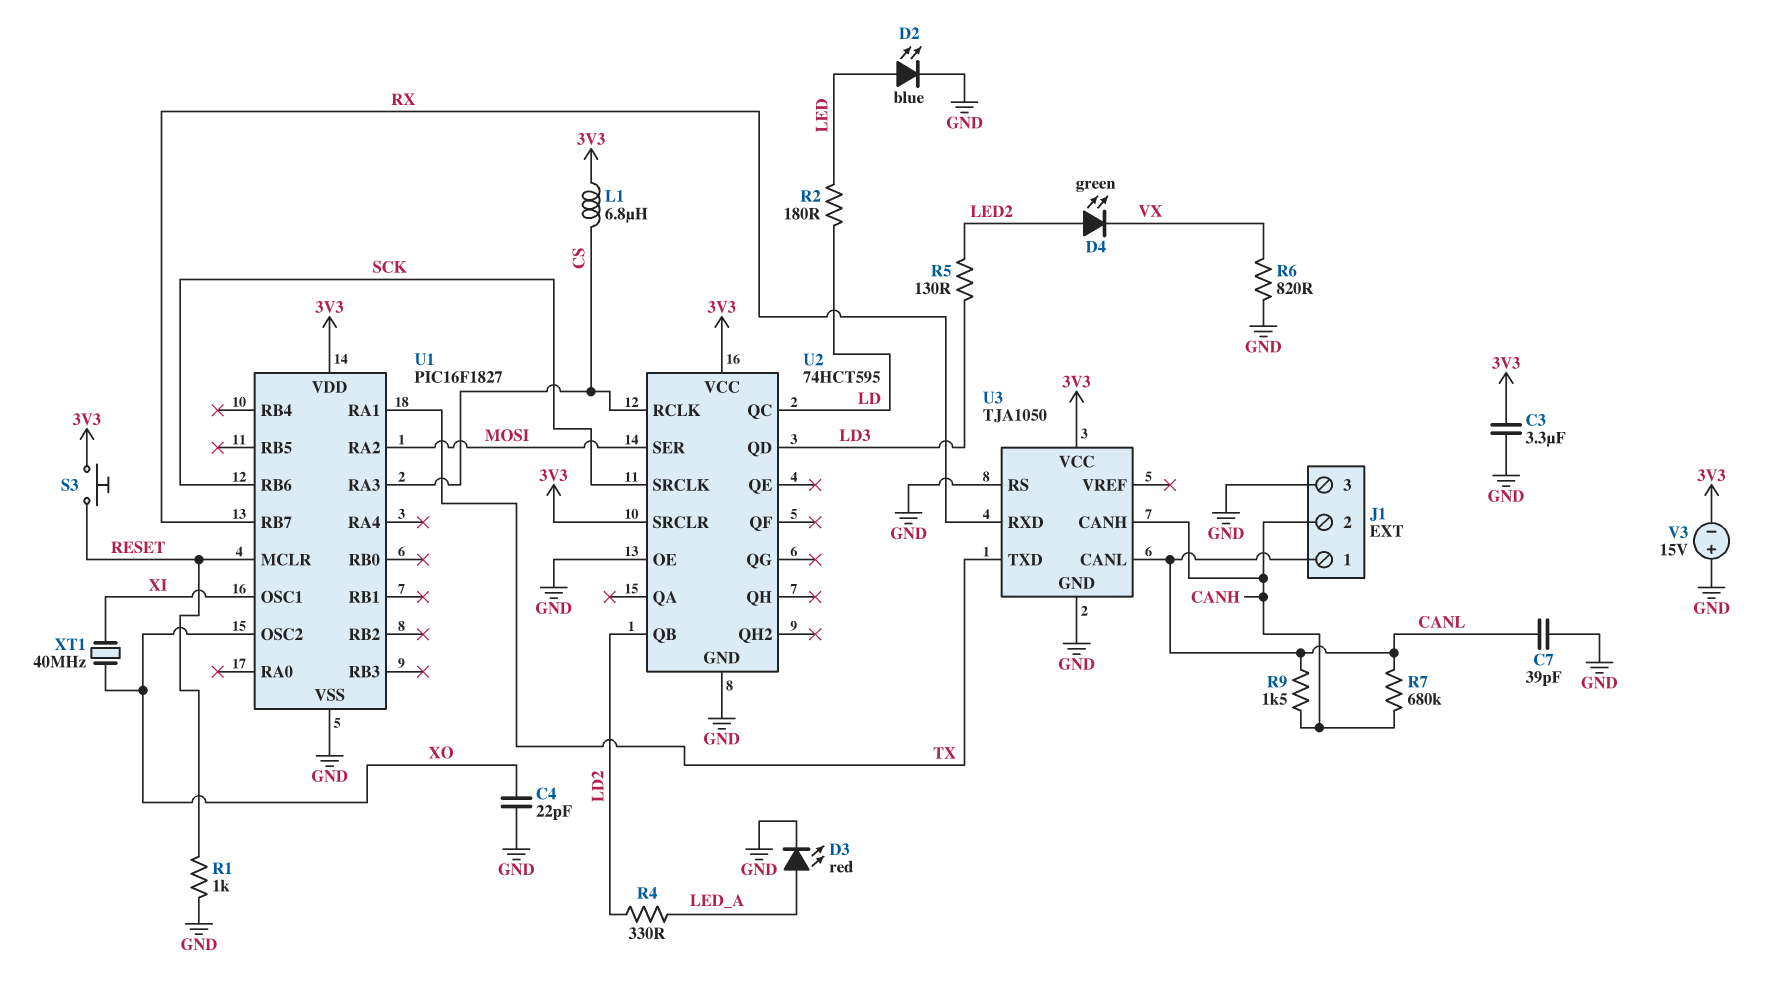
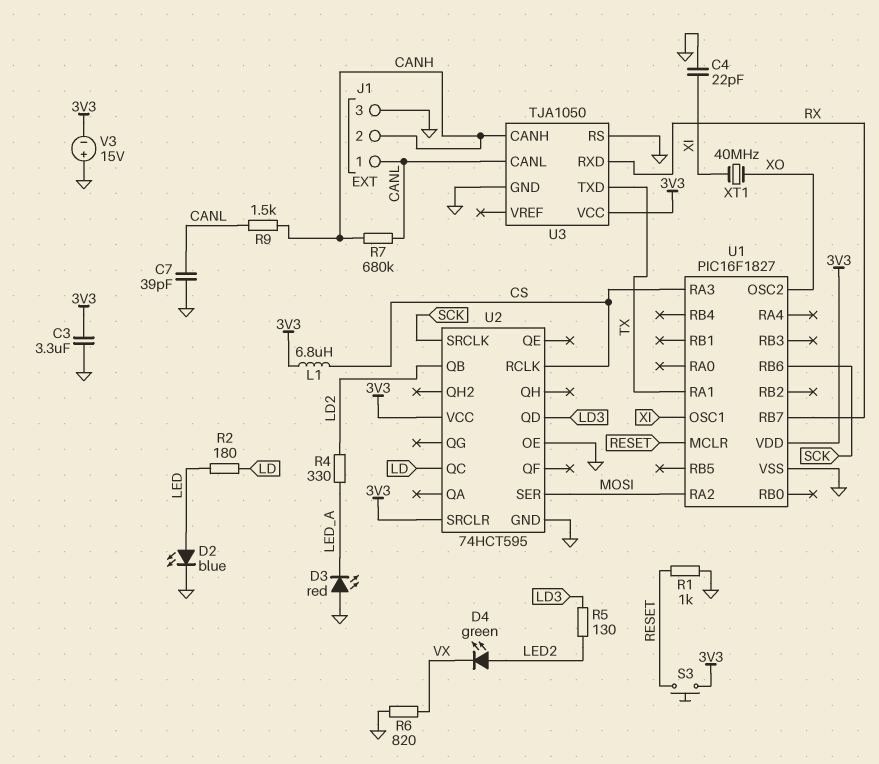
C4: 22pF (GND, XO) -> 22pF (GND, XI)
D3: LED red (A LED_A, K GND) -> LED red (A GND, K LED_A)

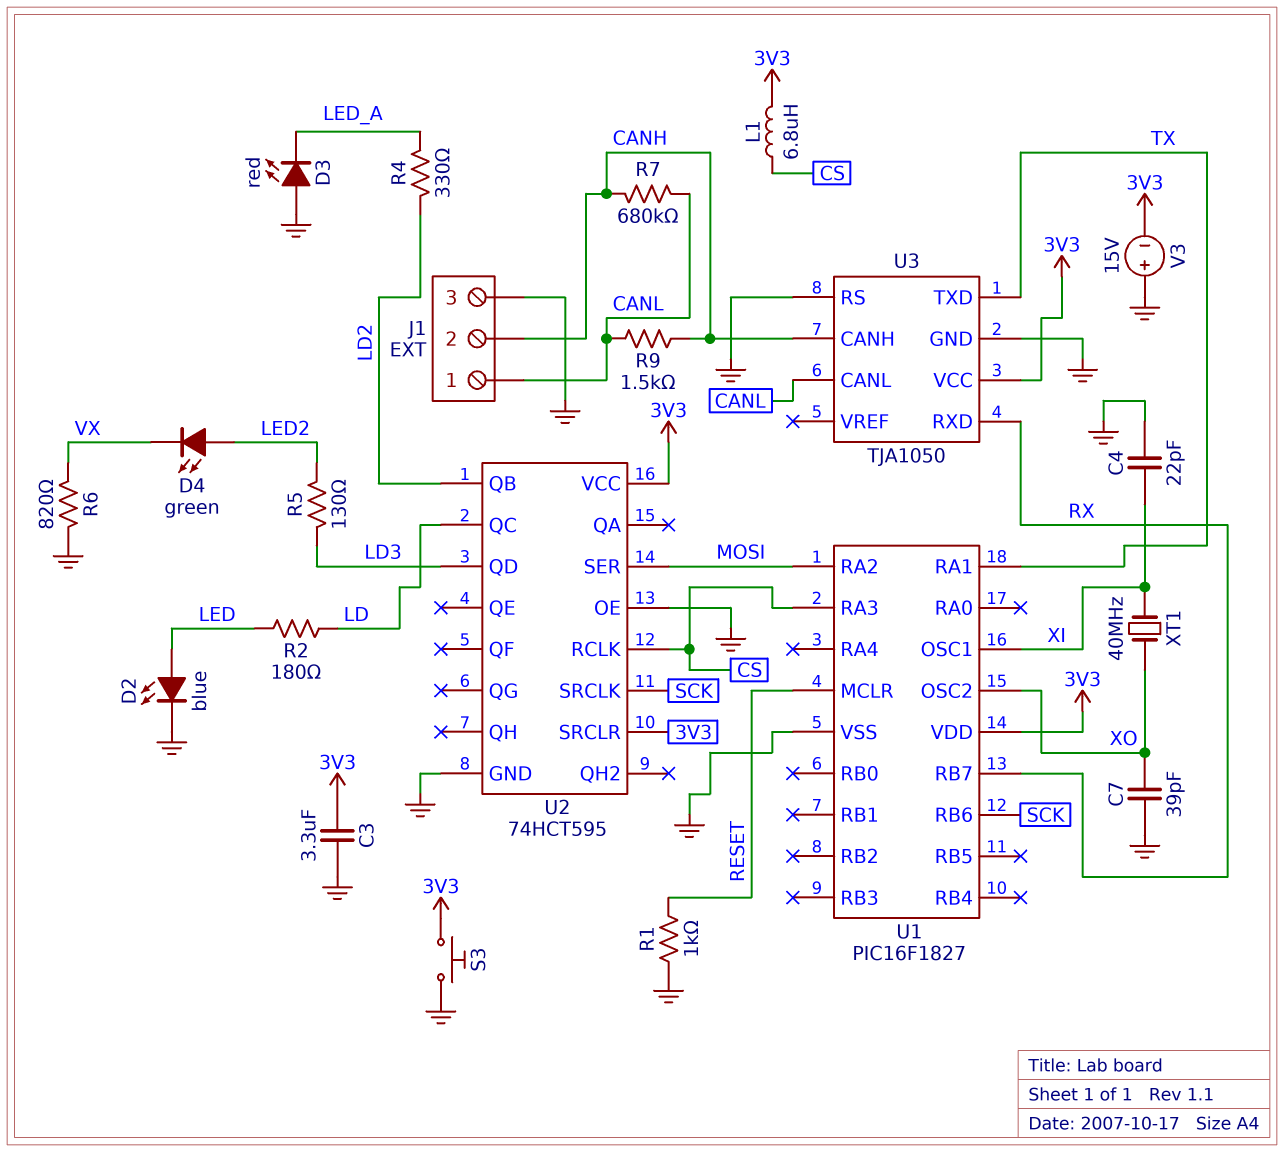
C7: 39pF (CANL, GND) -> 39pF (GND, XO)
S3: button (3V3, RESET) -> button (3V3, GND)

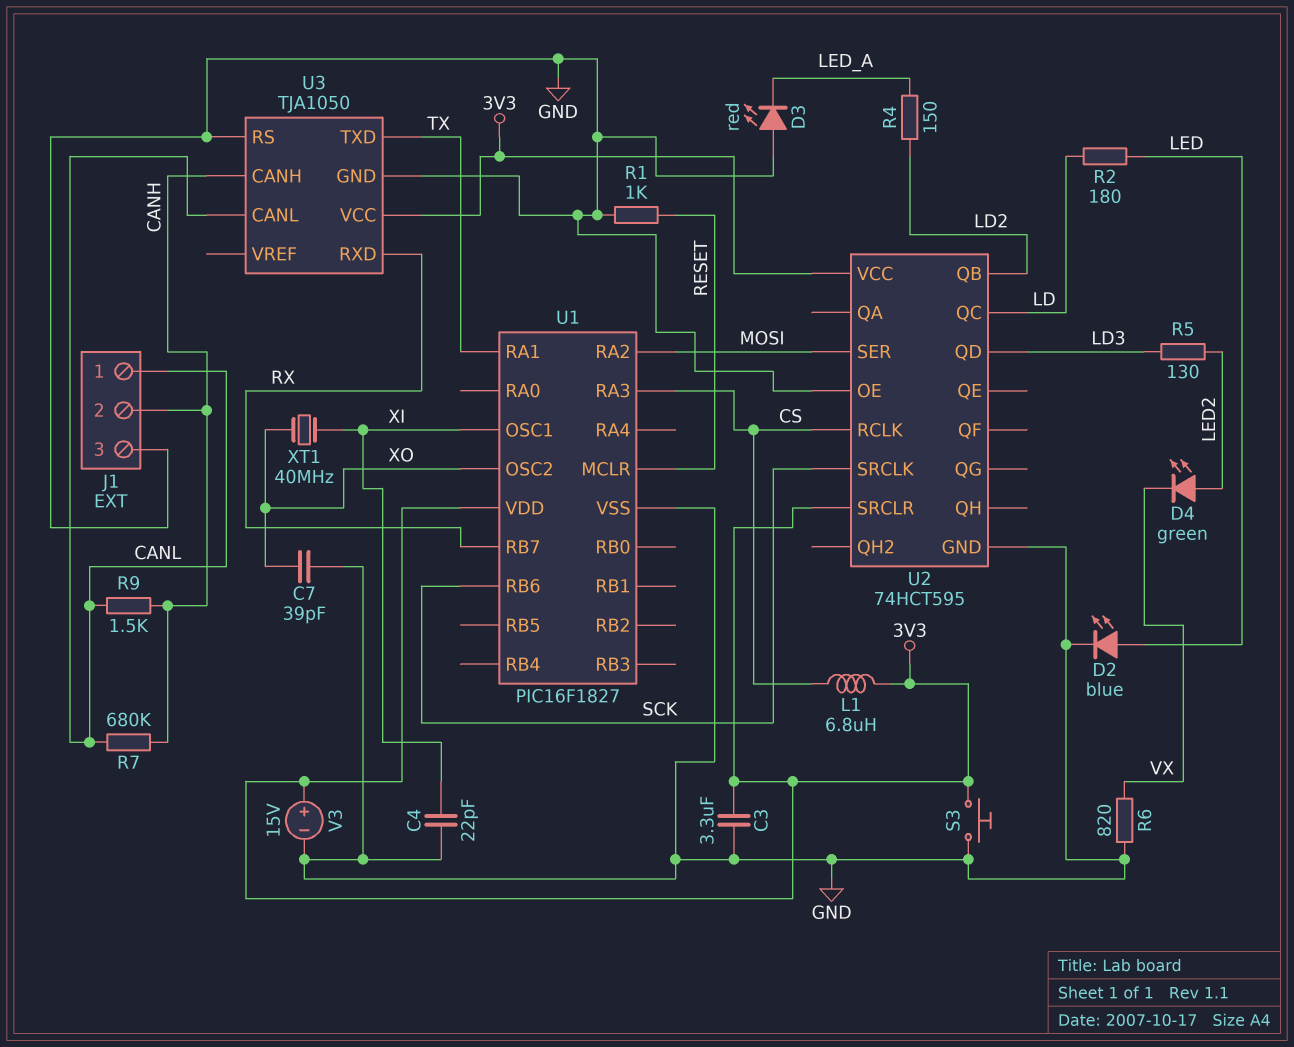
R4: 330 (LD2, LED_A) -> 150 (LD2, LED_A)
V3: 15V (plus GND, minus 3V3) -> 15V (plus 3V3, minus GND)

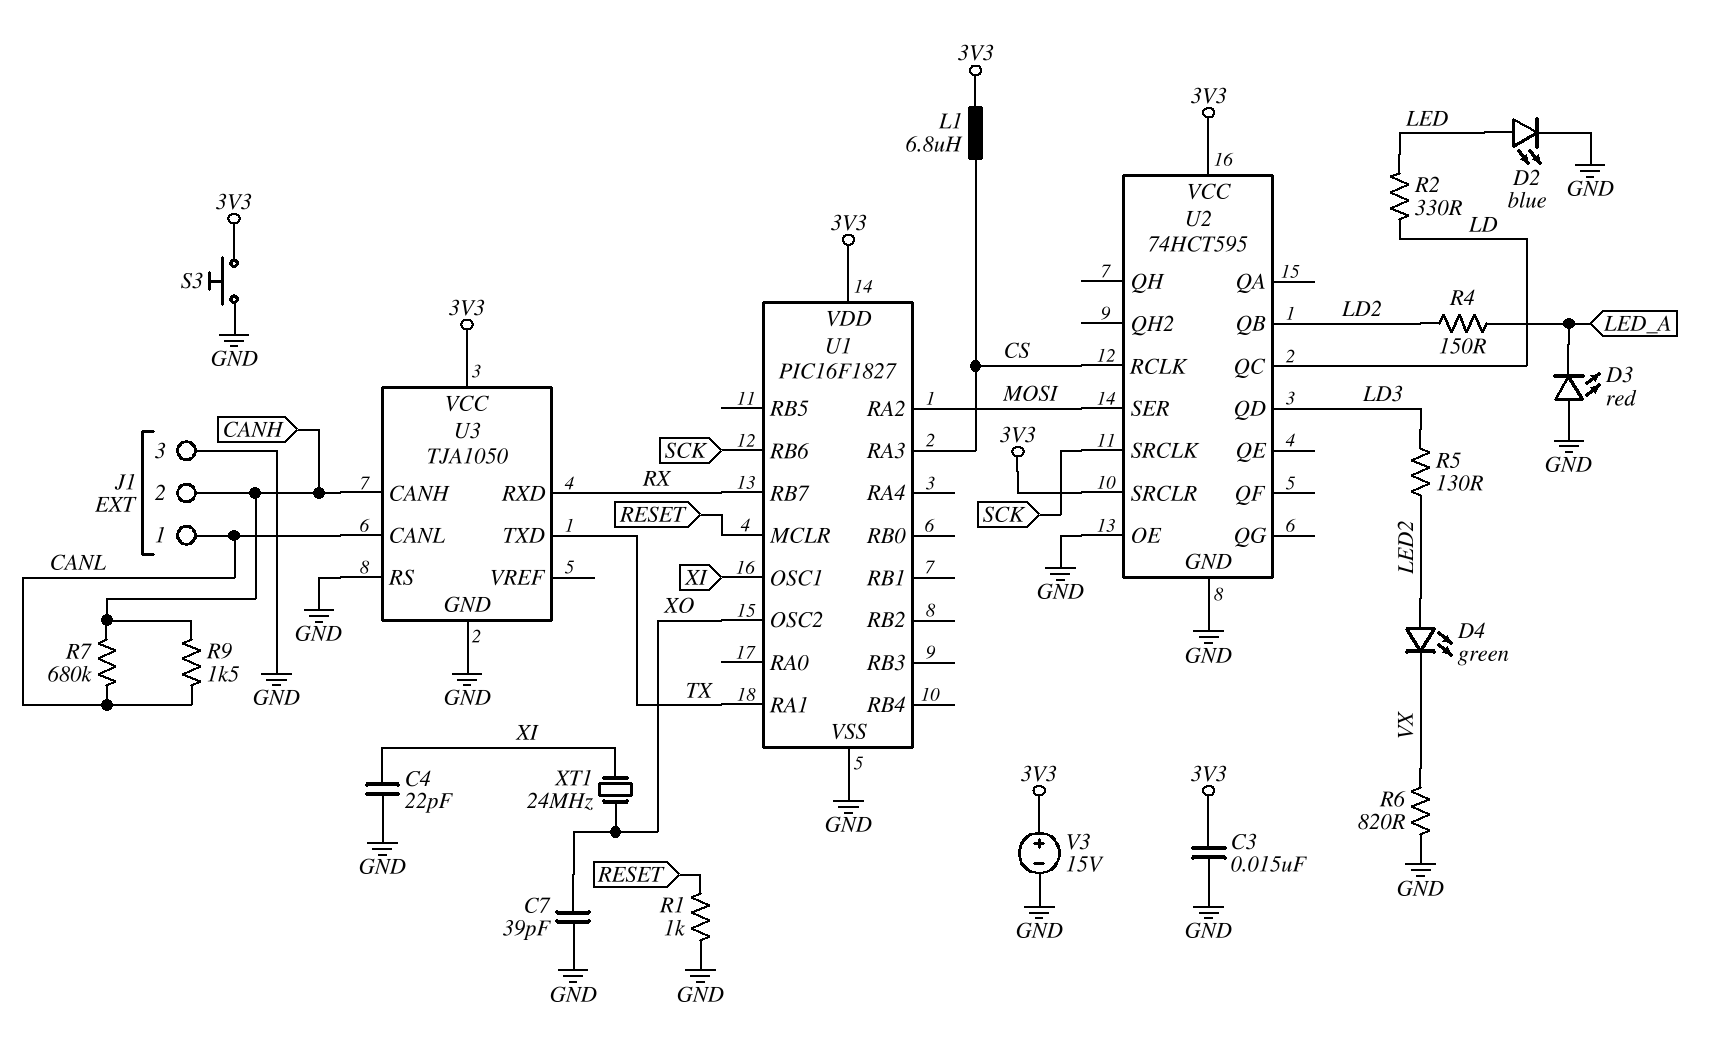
C3: 3.3uF (3V3, GND) -> 15nF (3V3, GND)
R2: 180 (LD, LED) -> 330 (LD, LED)
XT1: 40MHz (XI, XO) -> 24MHz (XI, XO)

